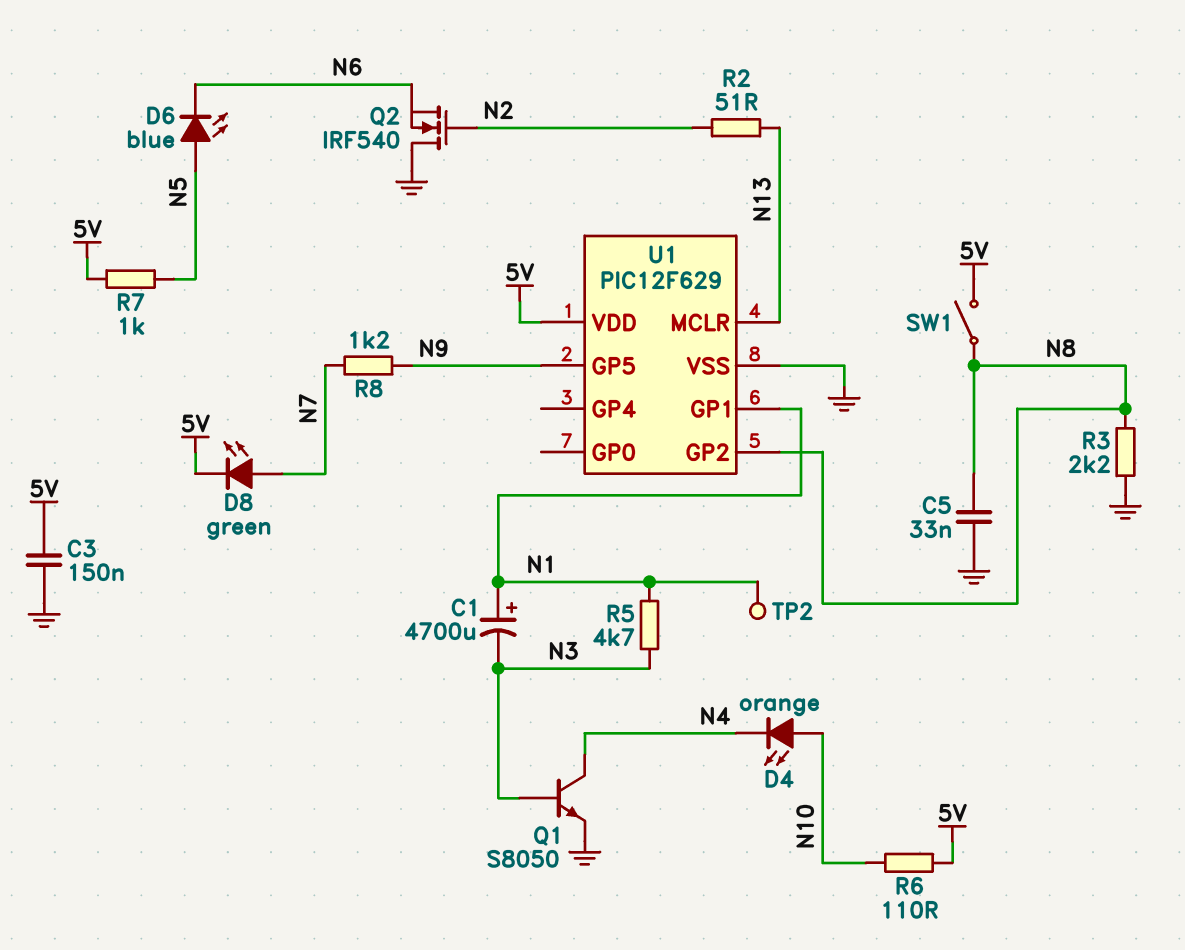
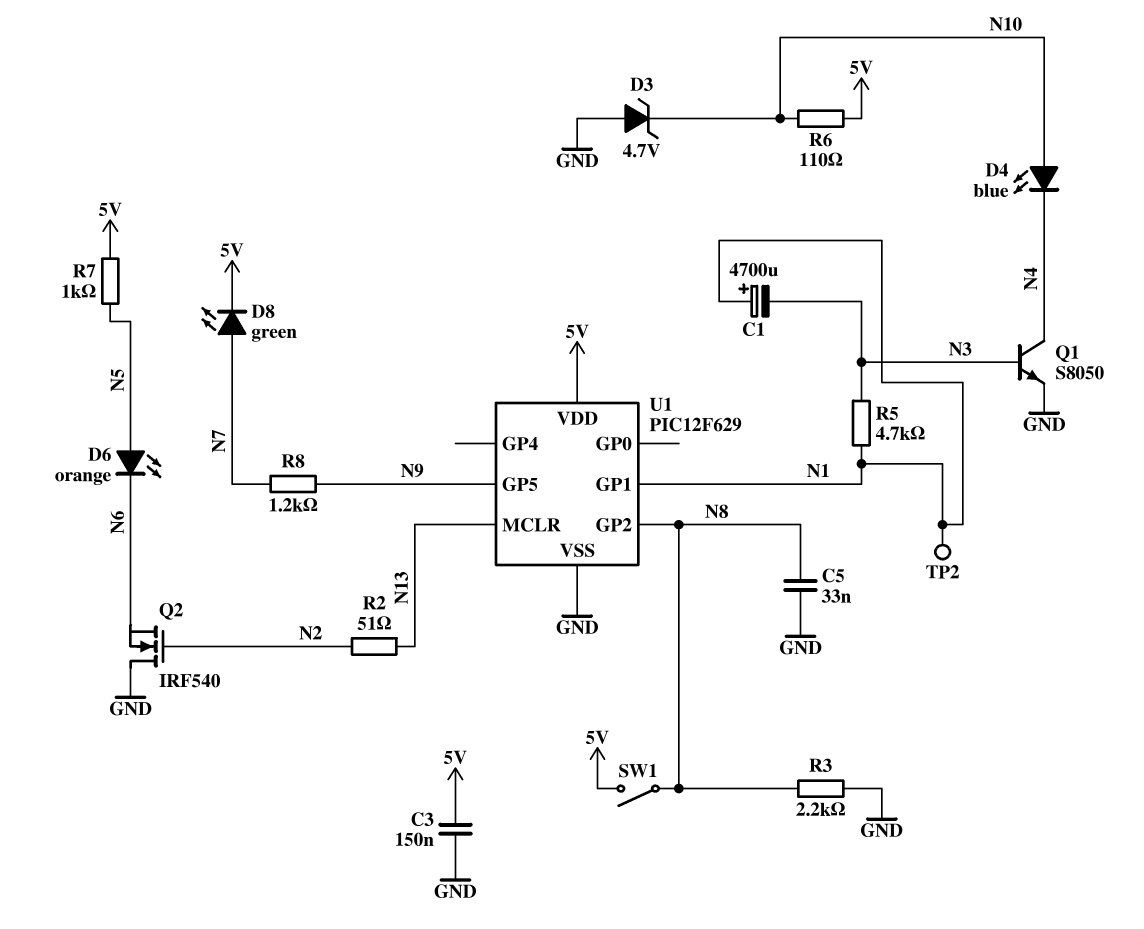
D3: none -> zener 4.7V (A GND, K N10)
D4: LED orange (A N10, K N4) -> LED blue (A N10, K N4)
D6: LED blue (A N5, K N6) -> LED orange (A N5, K N6)

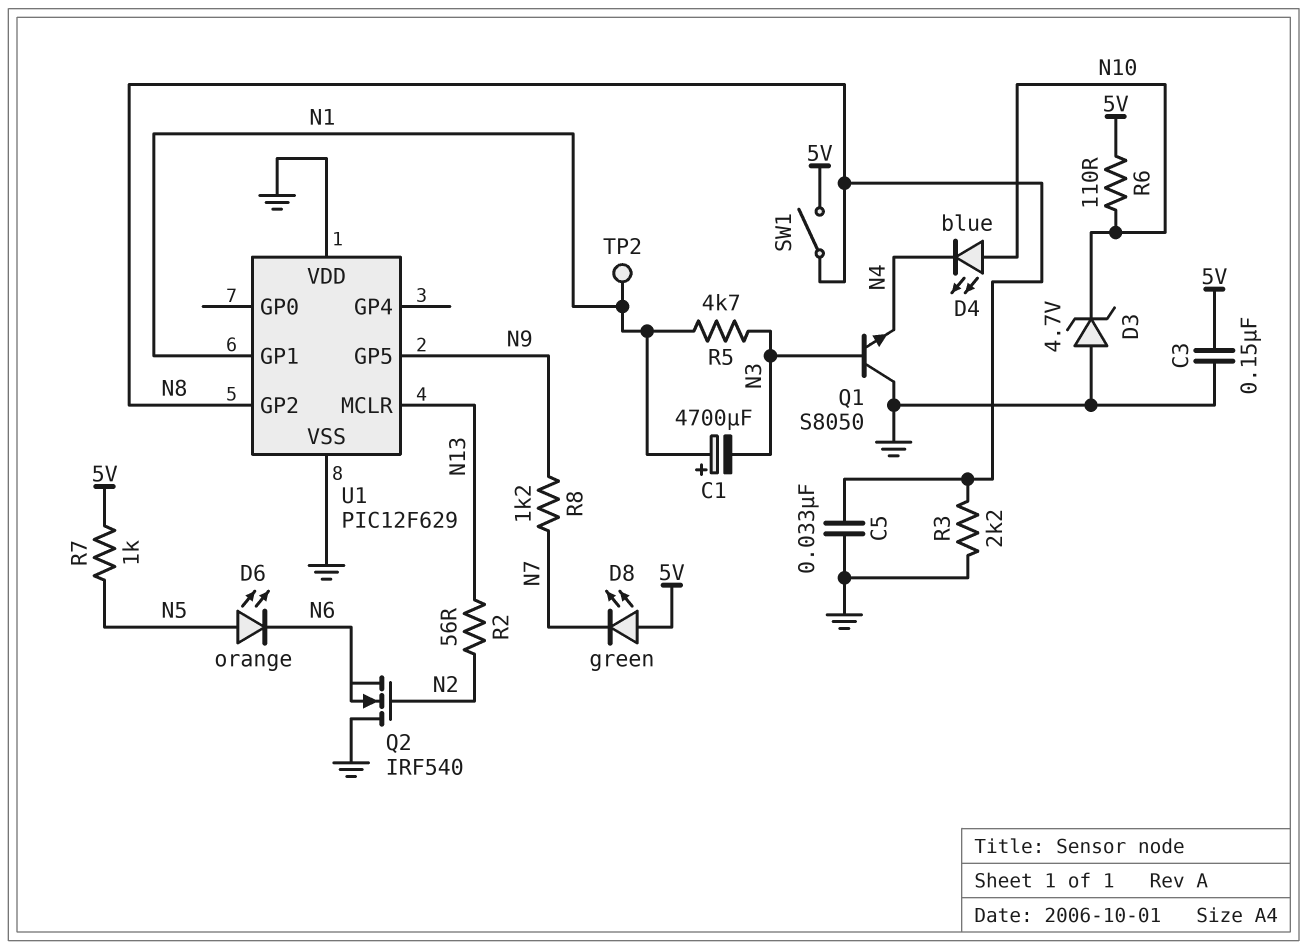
D8: LED green (A N7, K 5V) -> LED green (A 5V, K N7)
Q1: NPN S8050 (B N3, C N4, E GND) -> NPN S8050 (B N3, C GND, E N4)
R2: 51 (N2, N13) -> 56 (N2, N13)
U1 pin VDD: 5V -> GND

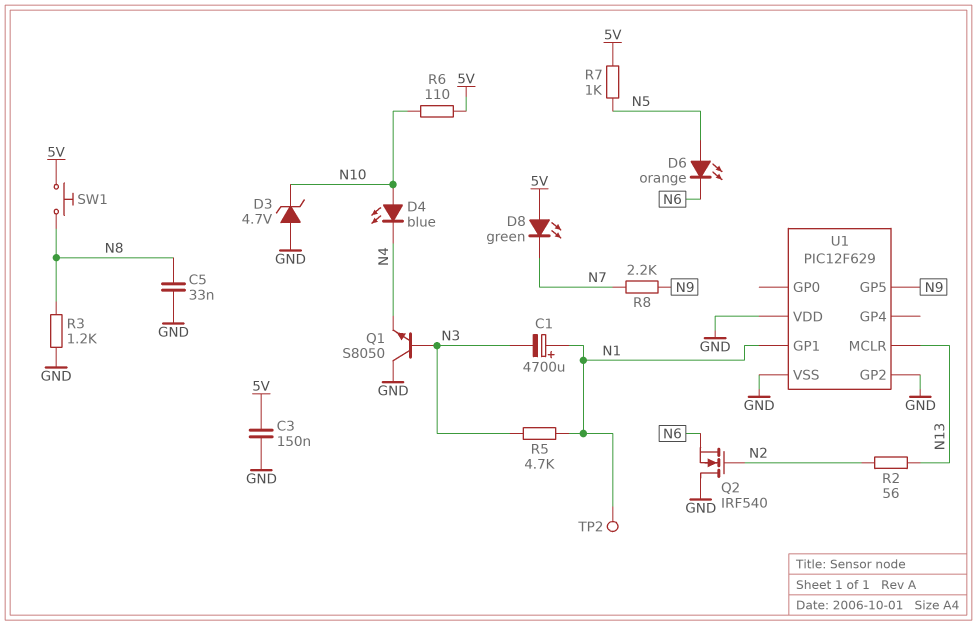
R3: 2.2k (GND, N8) -> 1.2k (GND, N8)
R8: 1.2k (N7, N9) -> 2.2k (N7, N9)
SW1: switch (5V, N8) -> button (5V, N8)
U1 pin GP2: N8 -> GND

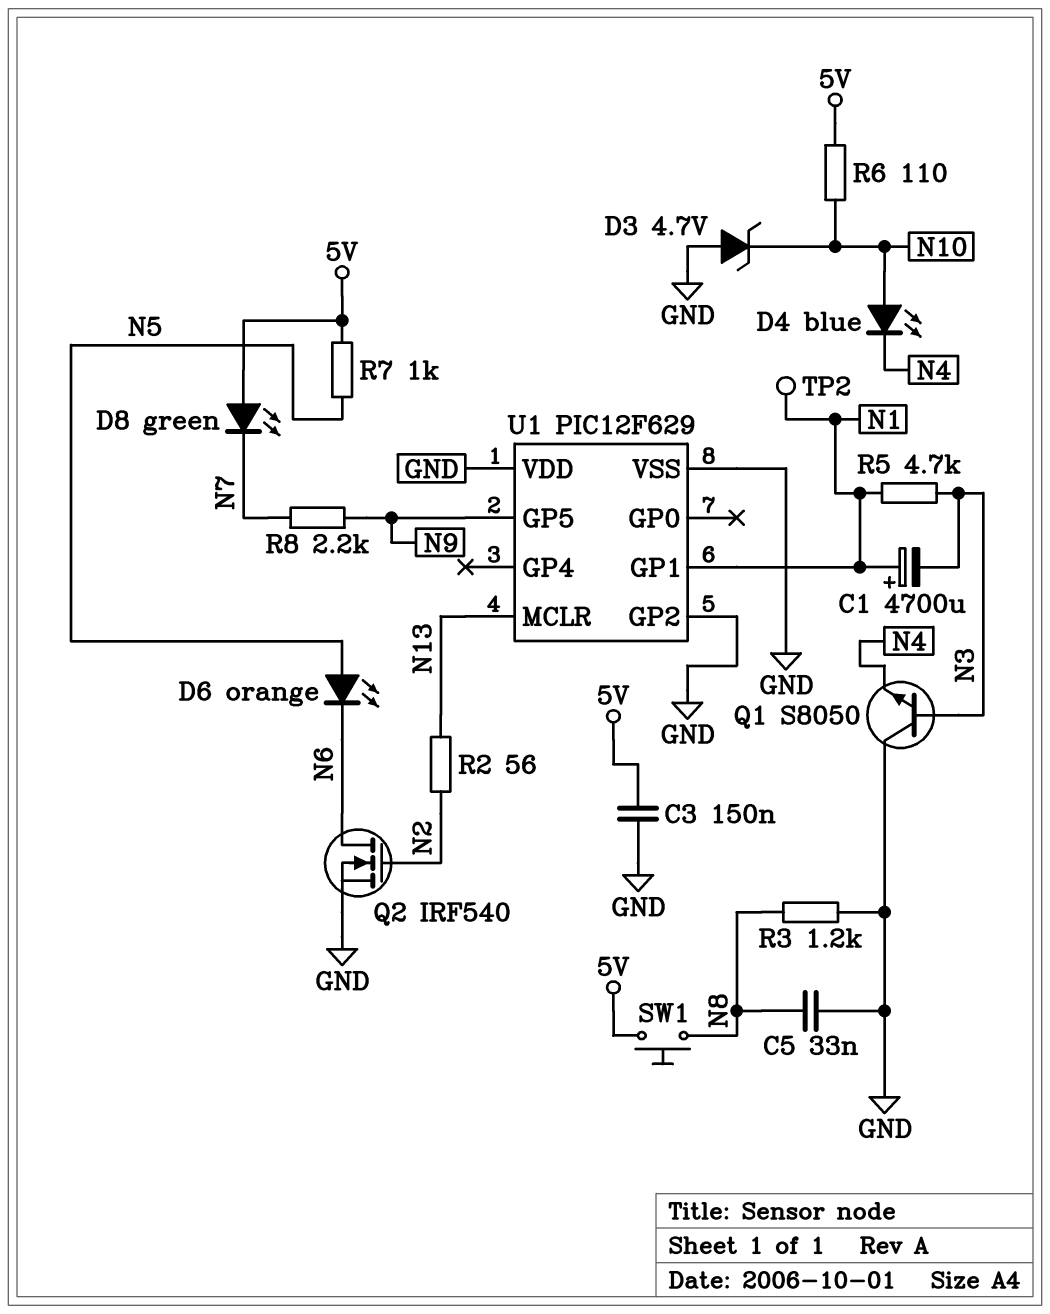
Q2: NMOS IRF540 (G N2, D GND, S N6) -> NMOS IRF540 (G N2, D N6, S GND)

